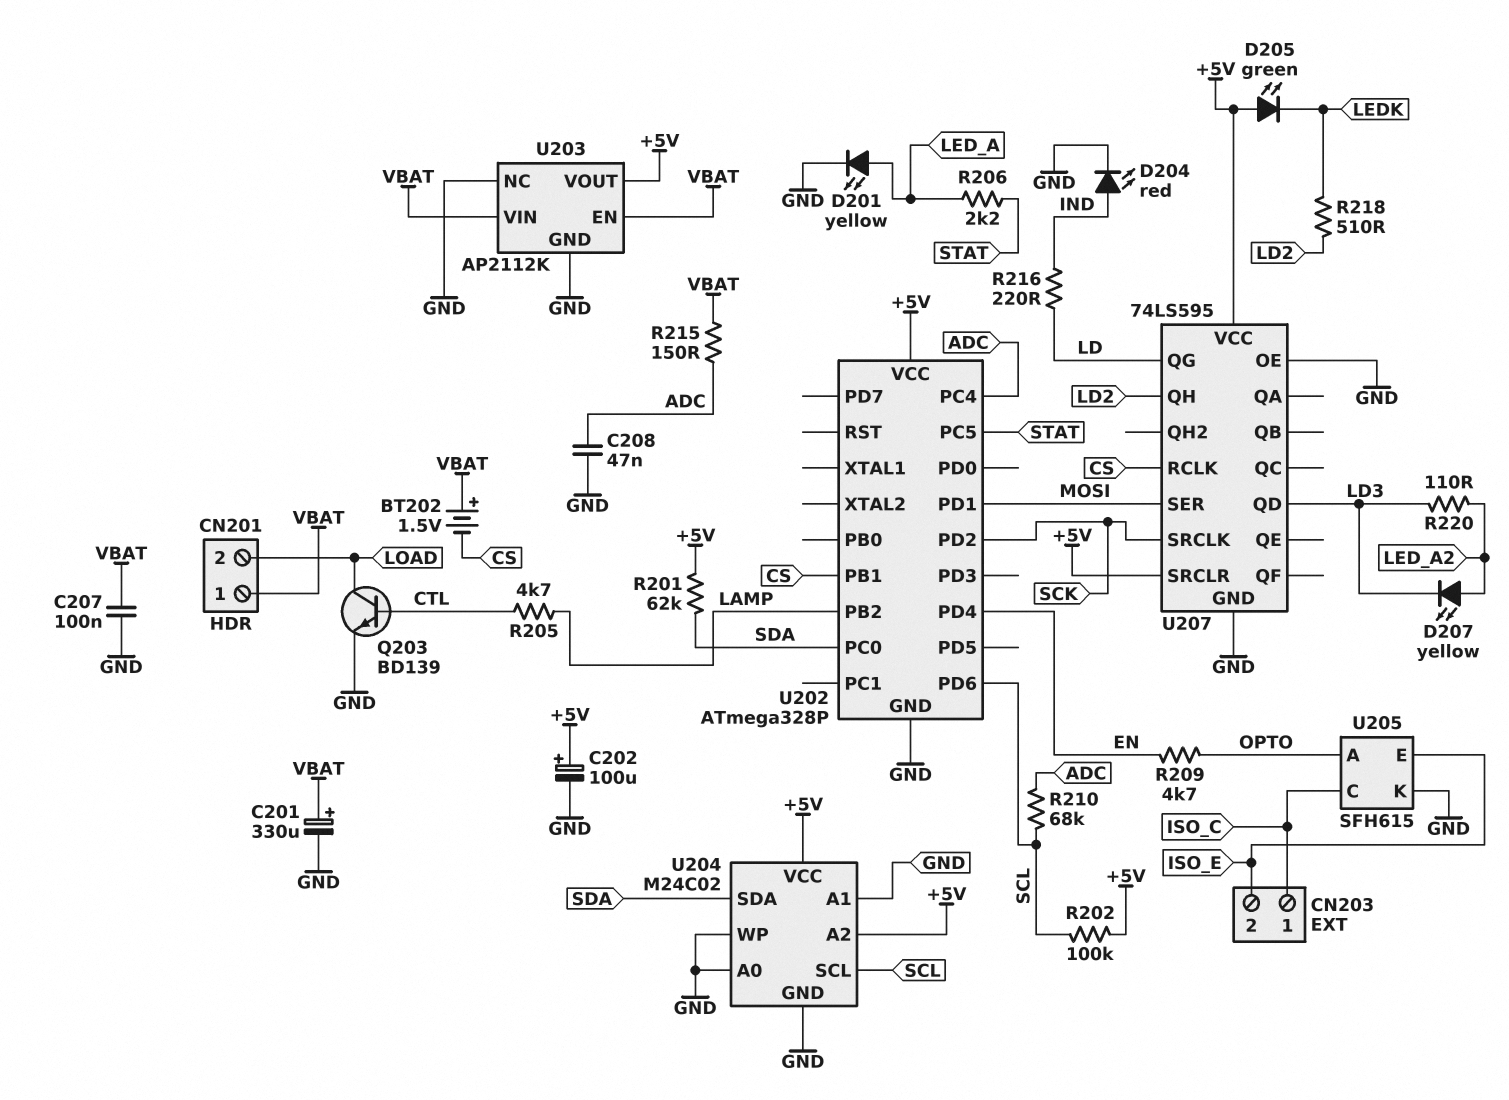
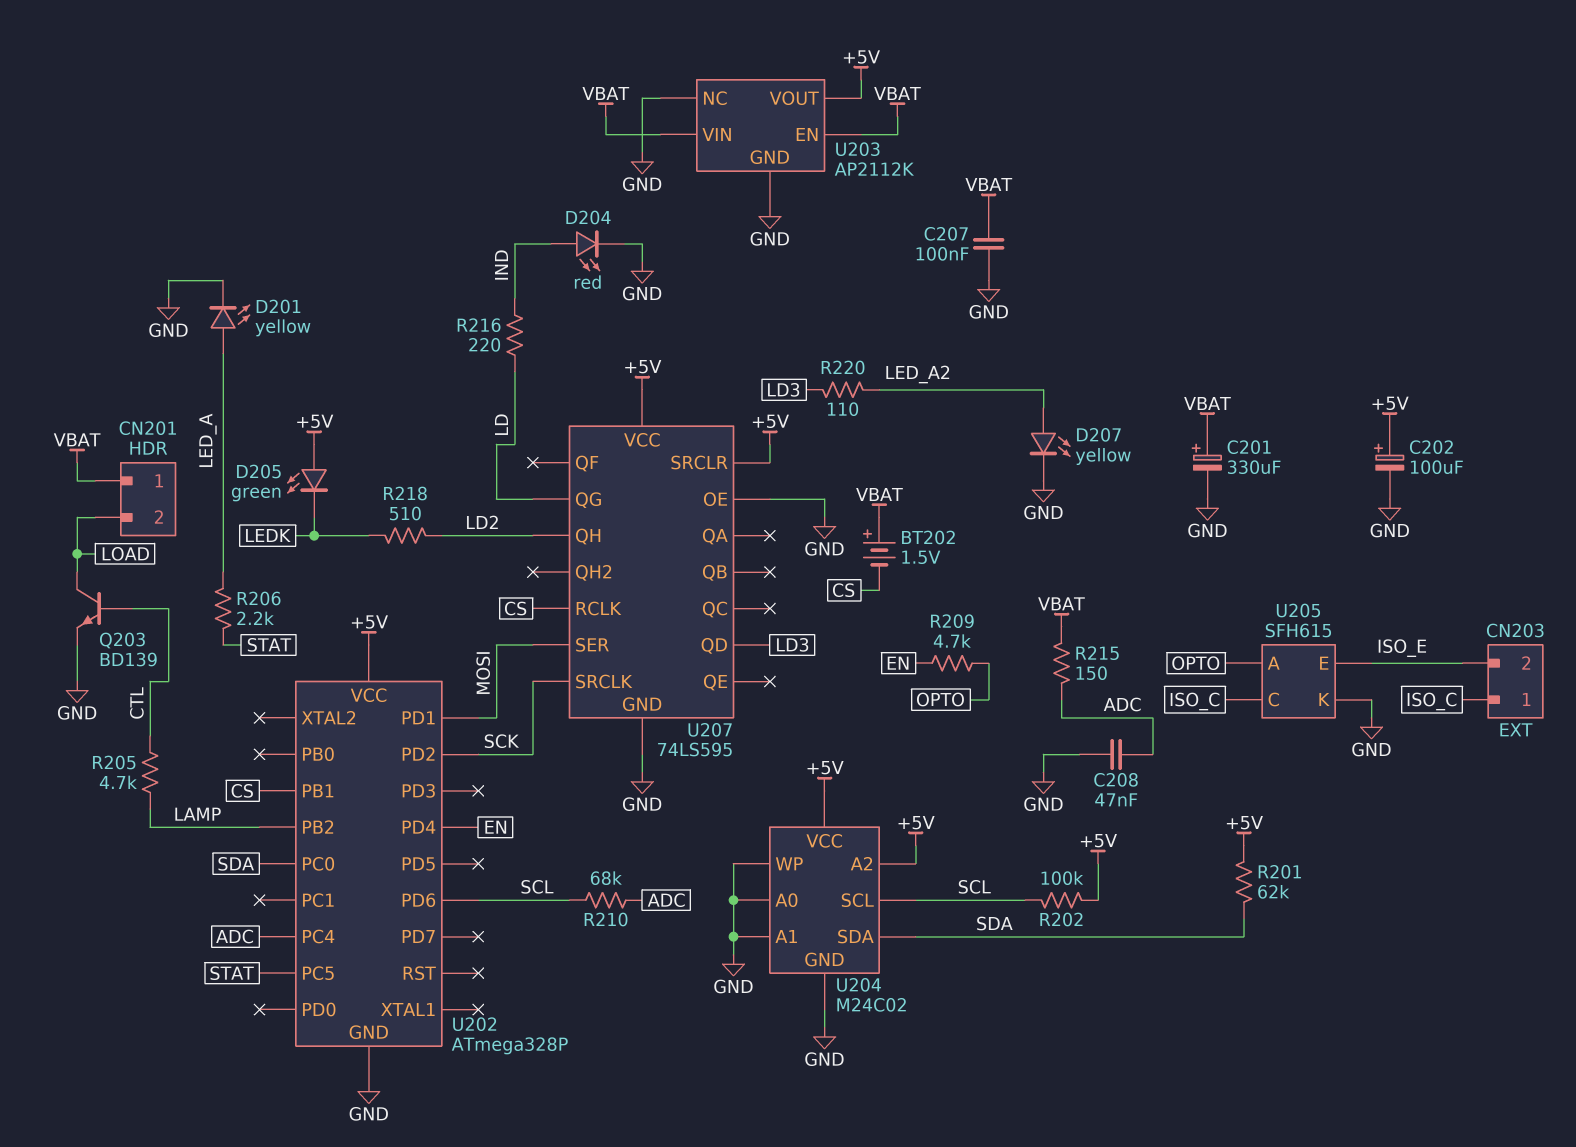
D207: LED yellow (A LED_A2, K LD3) -> LED yellow (A LED_A2, K GND)

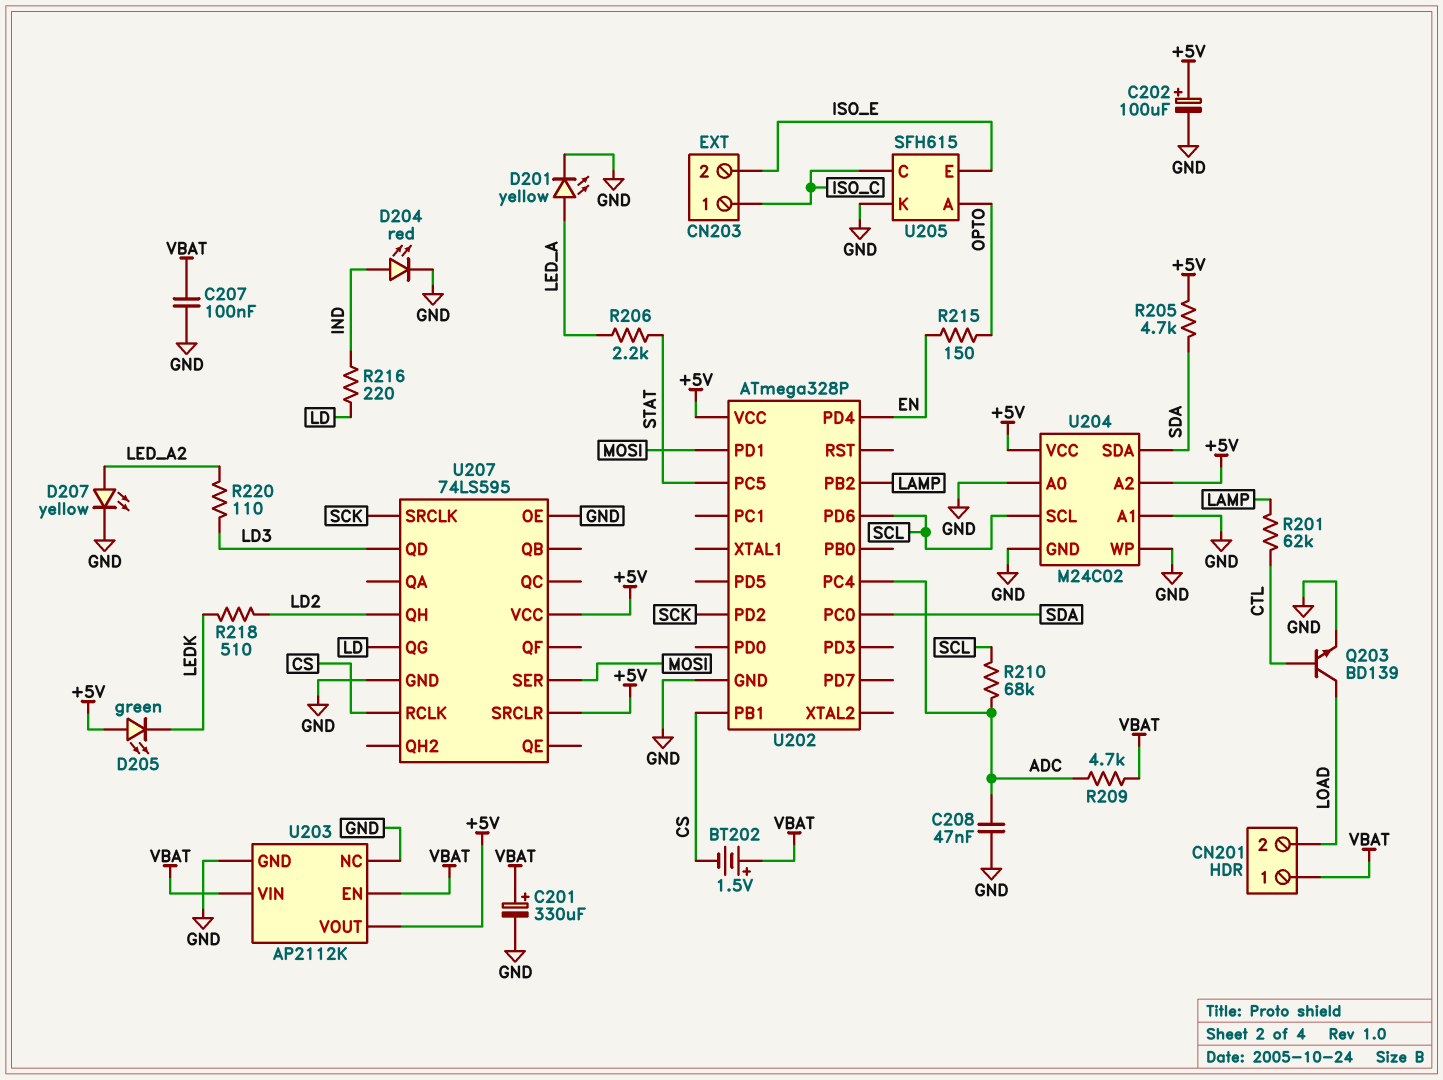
R201: 62k (+5V, SDA) -> 62k (CTL, LAMP)
R202: 100k (+5V, SCL) -> none
R205: 4.7k (CTL, LAMP) -> 4.7k (+5V, SDA)
R209: 4.7k (EN, OPTO) -> 4.7k (ADC, VBAT)
R215: 150 (ADC, VBAT) -> 150 (EN, OPTO)

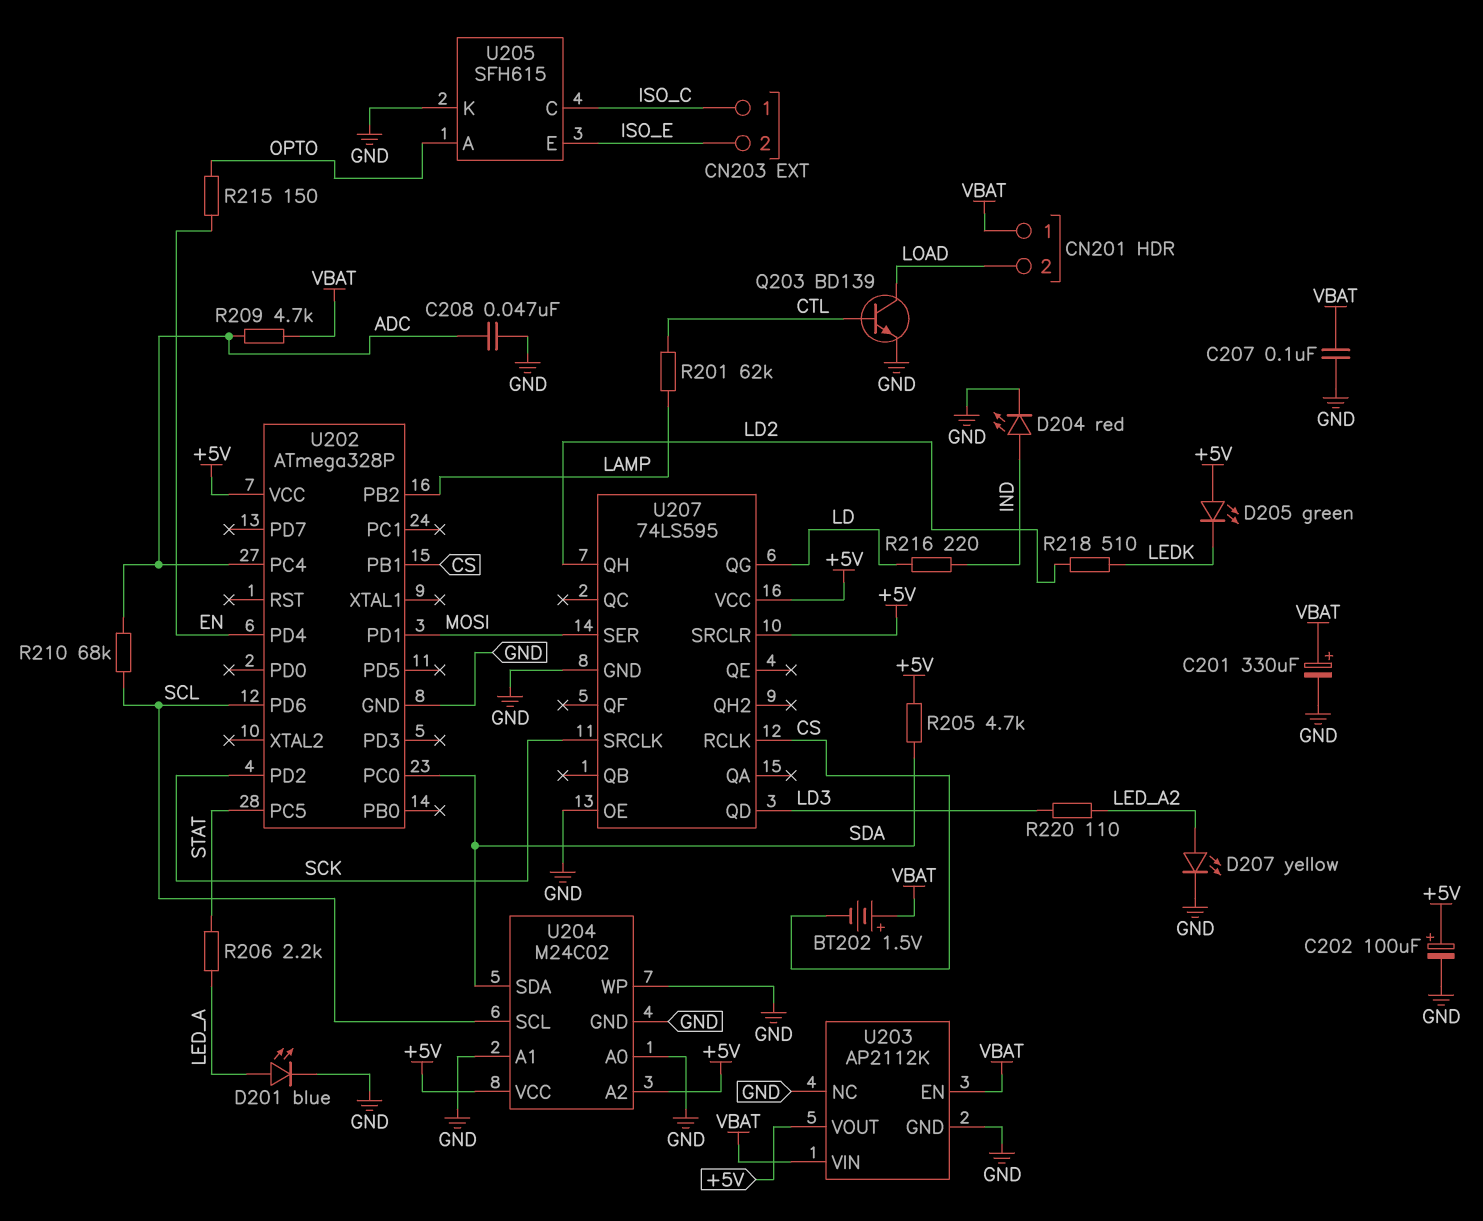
D201: LED yellow (A LED_A, K GND) -> LED blue (A LED_A, K GND)

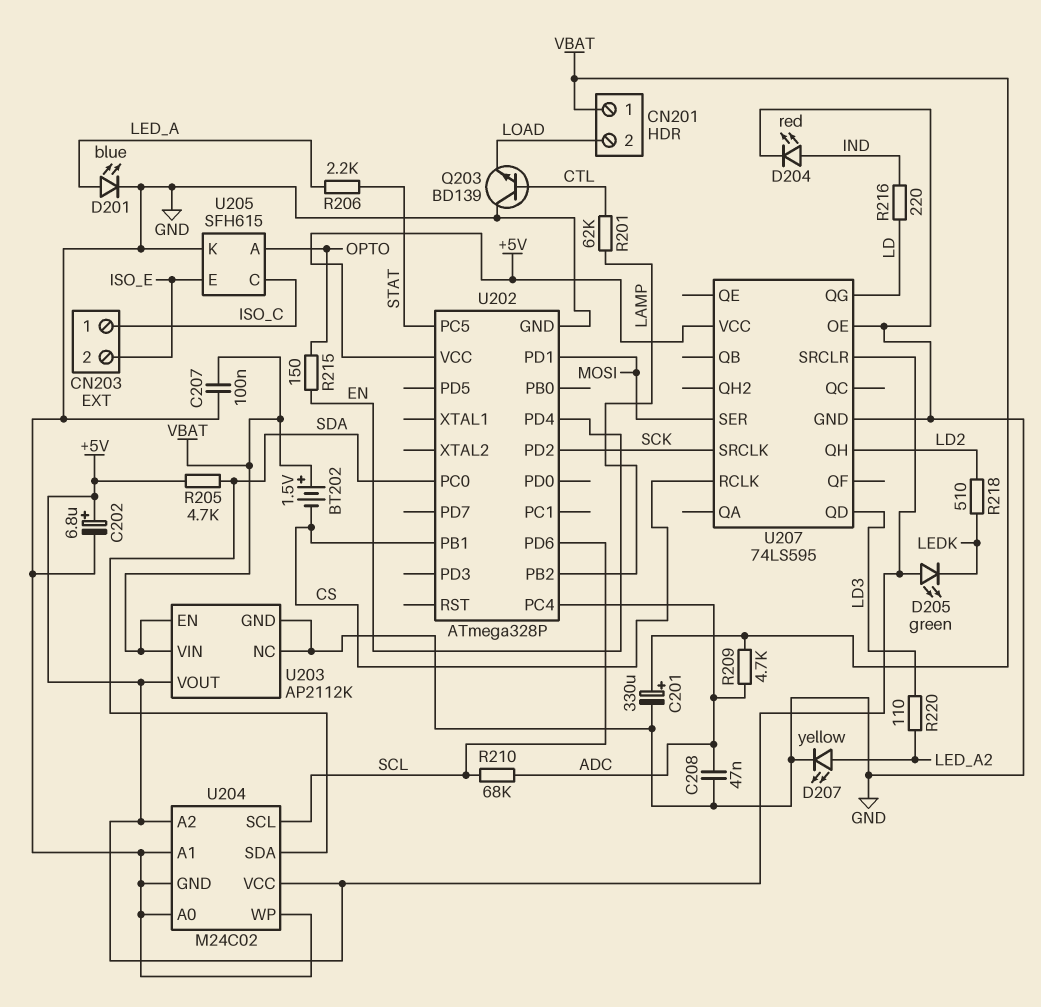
C202: 100uF (plus +5V, minus GND) -> 6.8uF (plus +5V, minus GND)
Q203: NPN BD139 (B CTL, C LOAD, E GND) -> NPN BD139 (B CTL, C GND, E LOAD)

